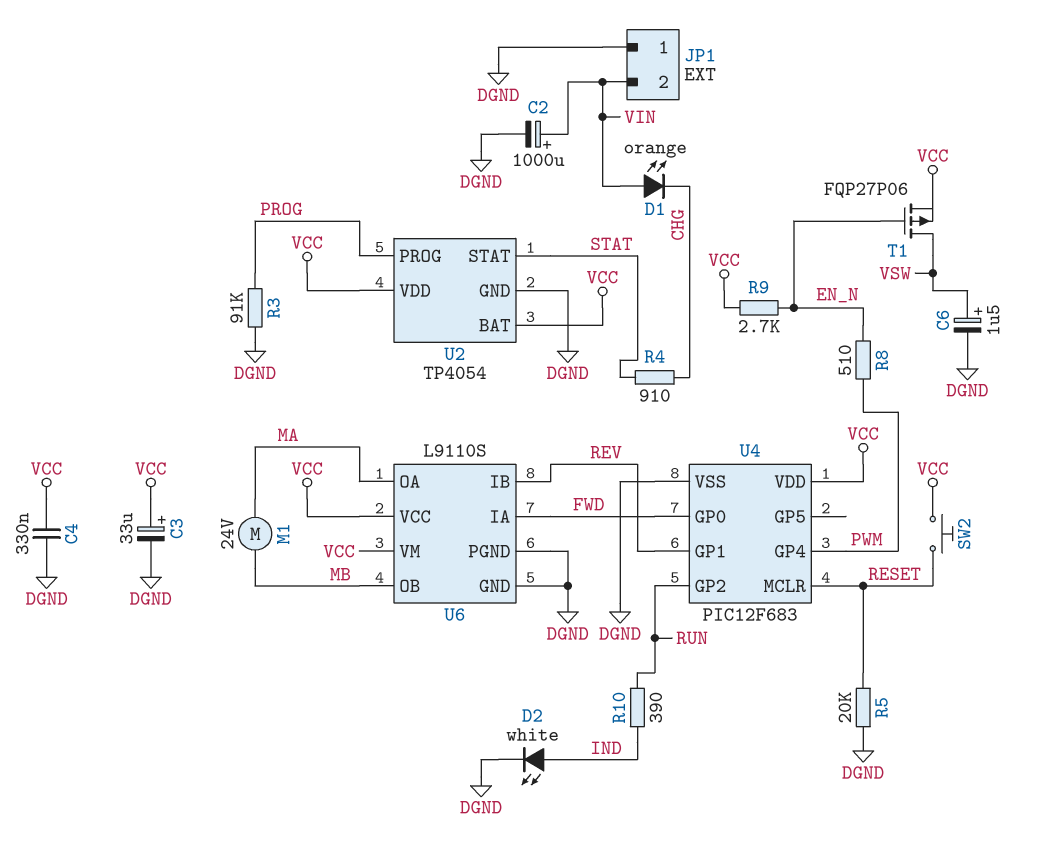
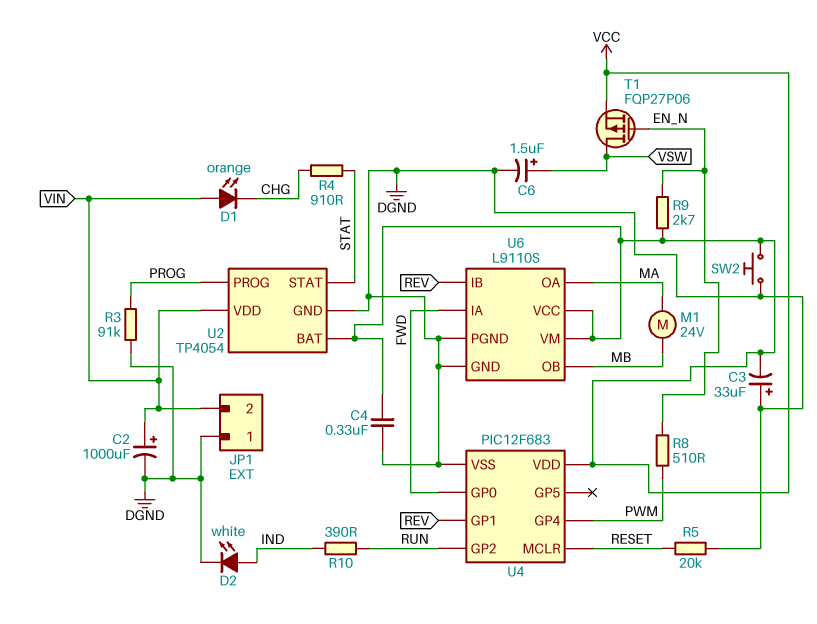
C3: 33uF (plus VCC, minus DGND) -> 33uF (plus DGND, minus VCC)
SW2: button (RESET, VCC) -> button (DGND, VCC)
U2 pin VDD: VCC -> VIN

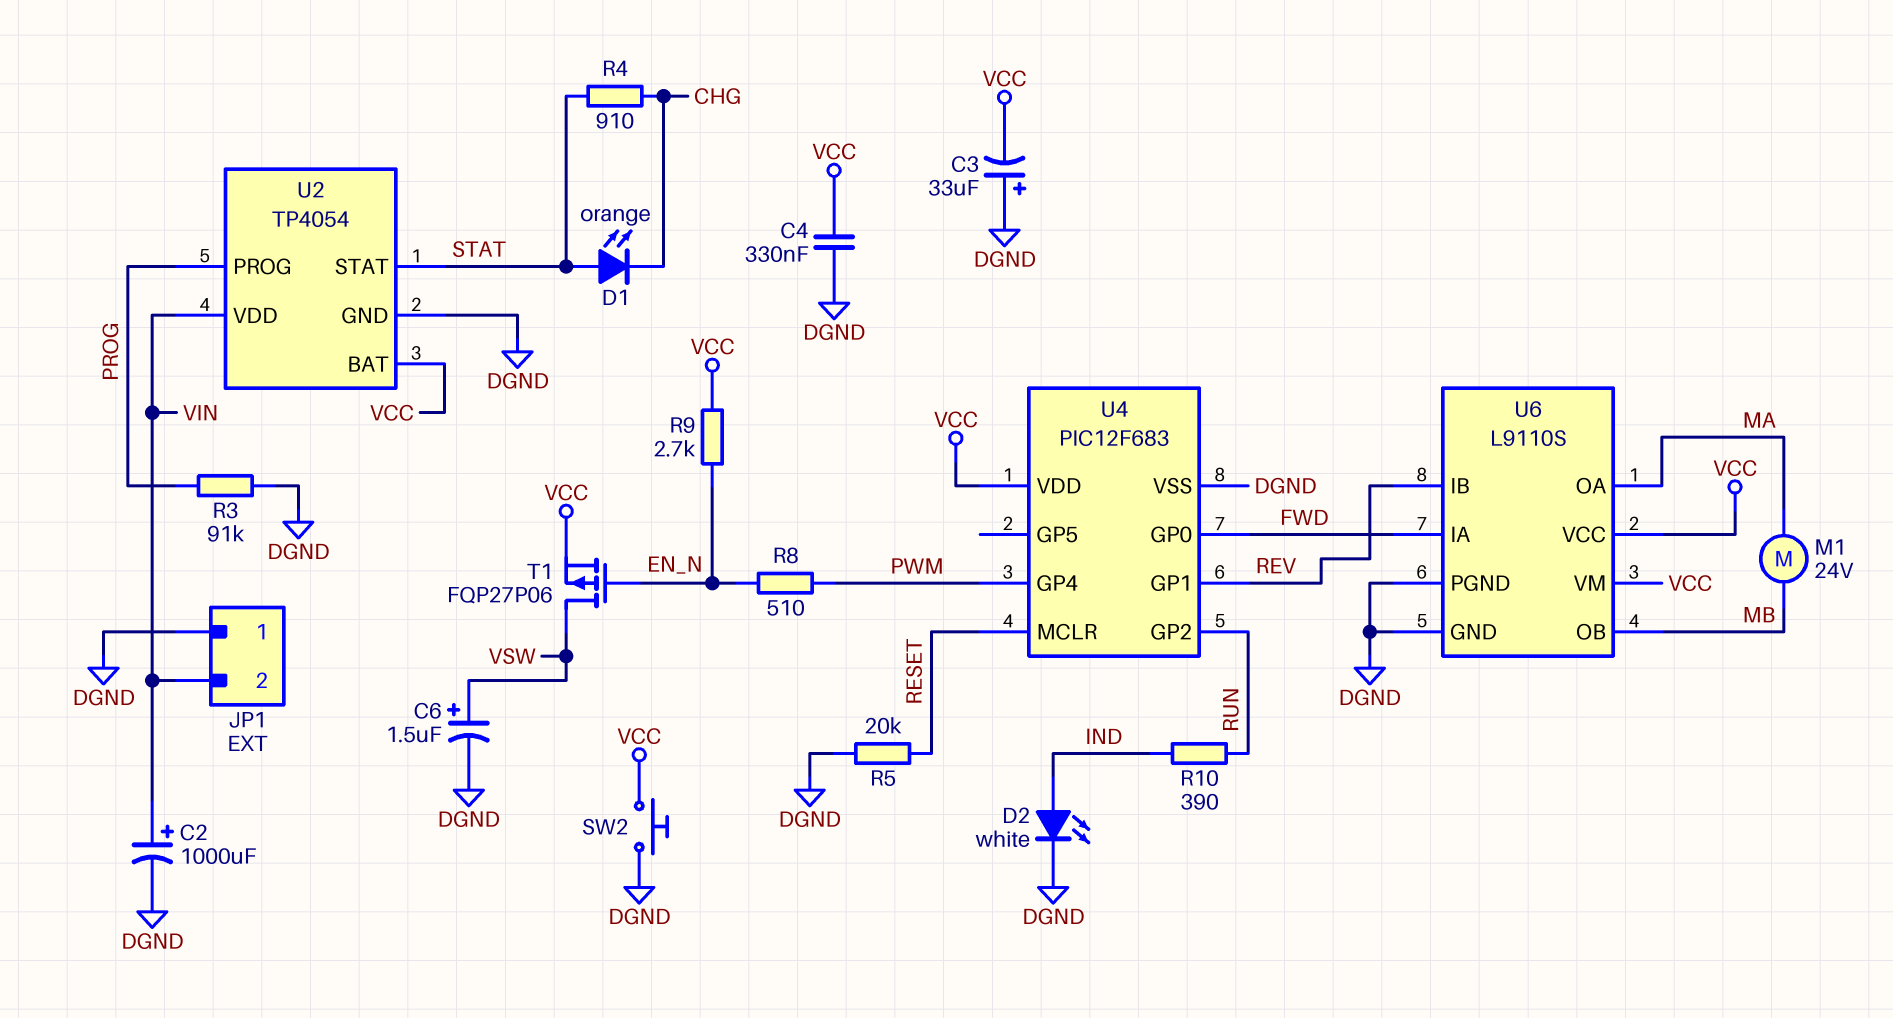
D1: LED orange (A VIN, K CHG) -> LED orange (A STAT, K CHG)

